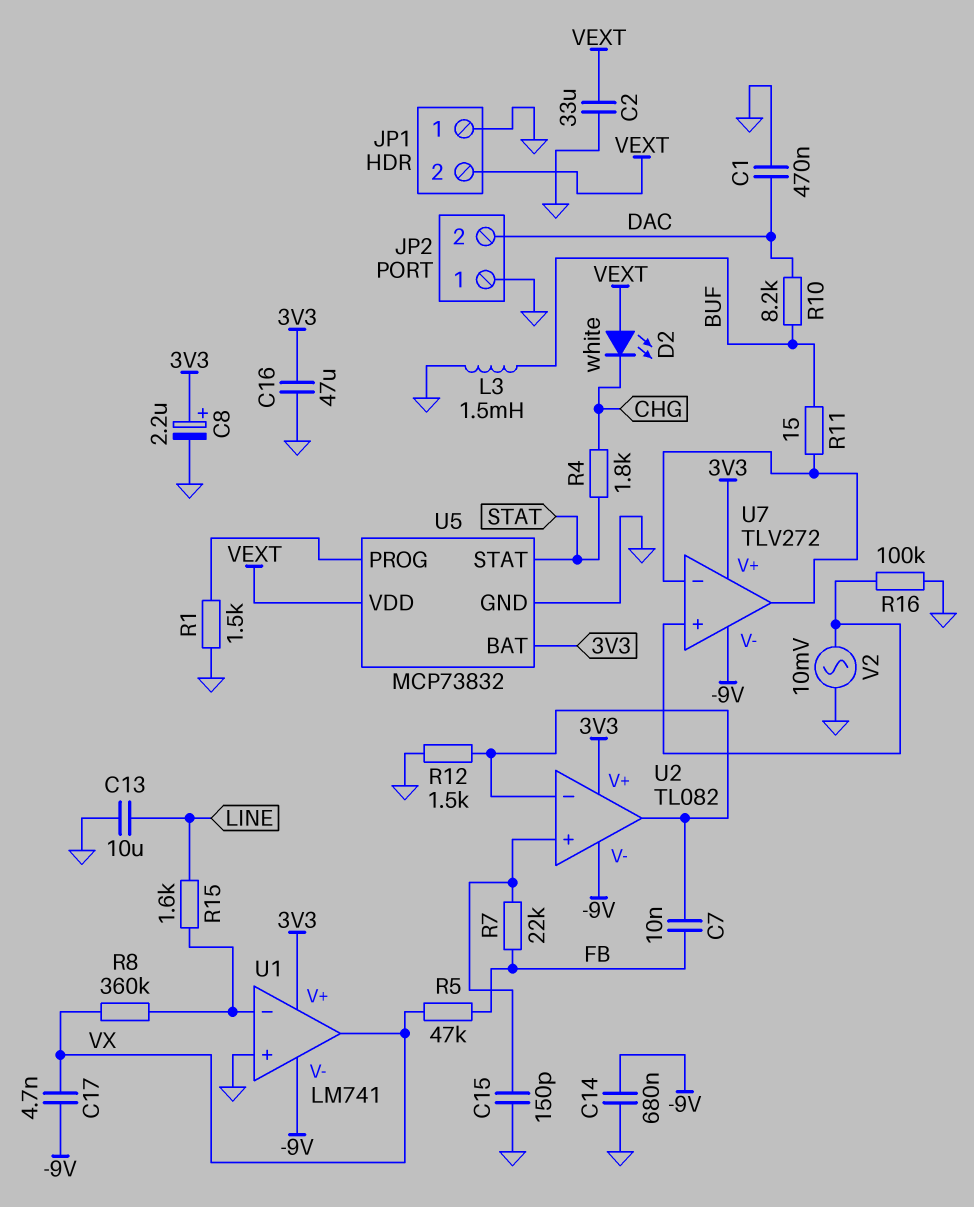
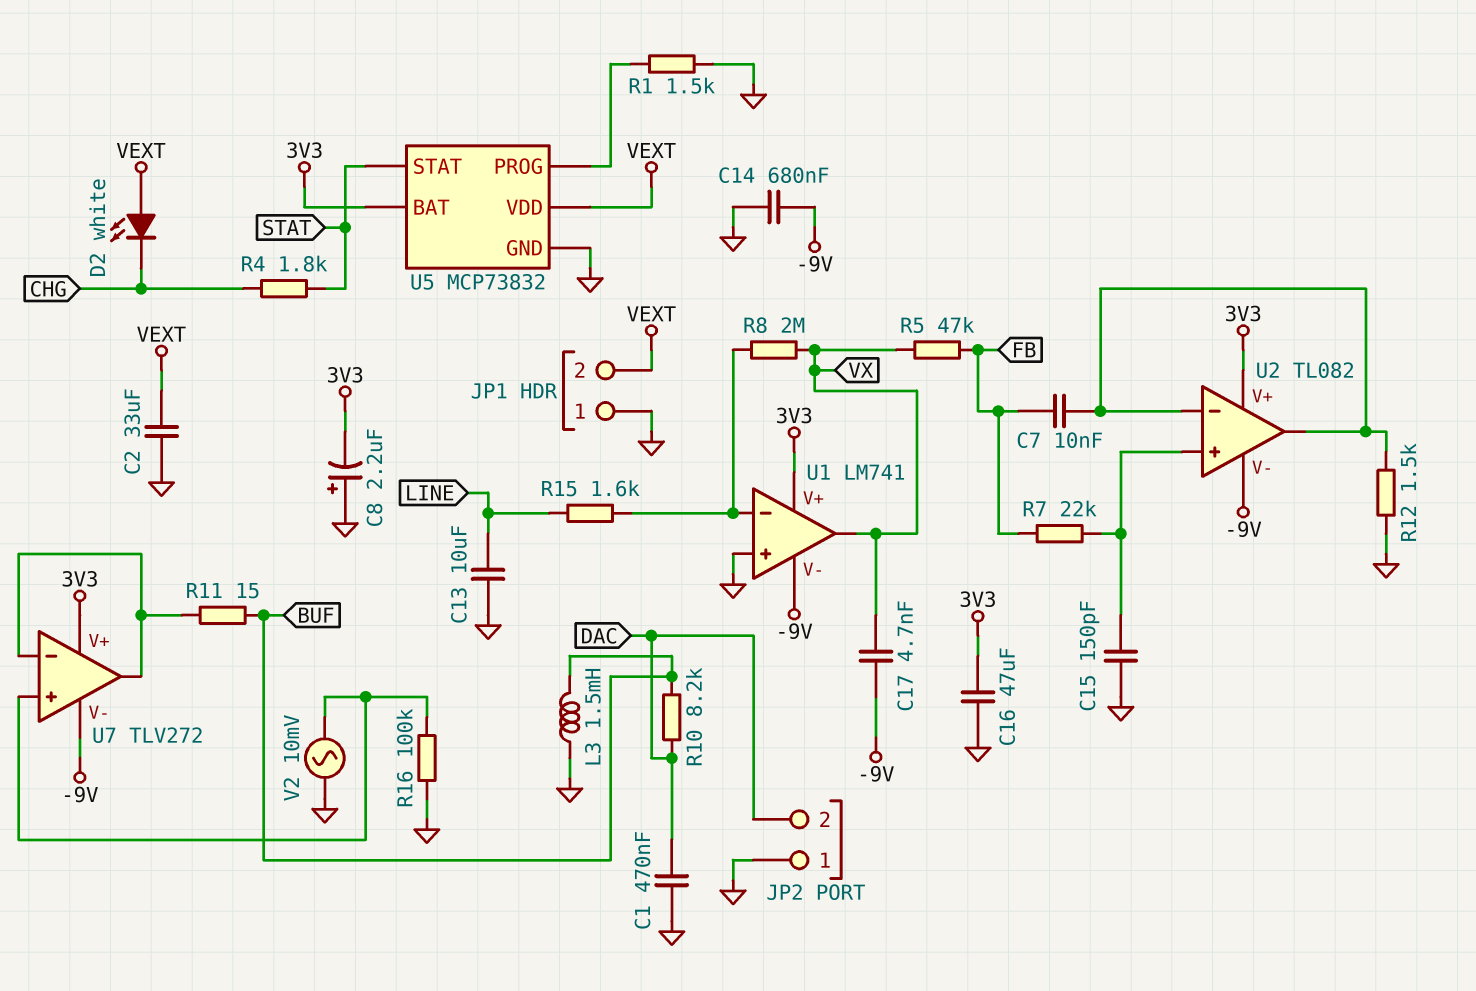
C8: 2.2uF (plus 3V3, minus GND) -> 2.2uF (plus GND, minus 3V3)
R8: 360k (U1/in-, VX) -> 2M (U1/in-, VX)

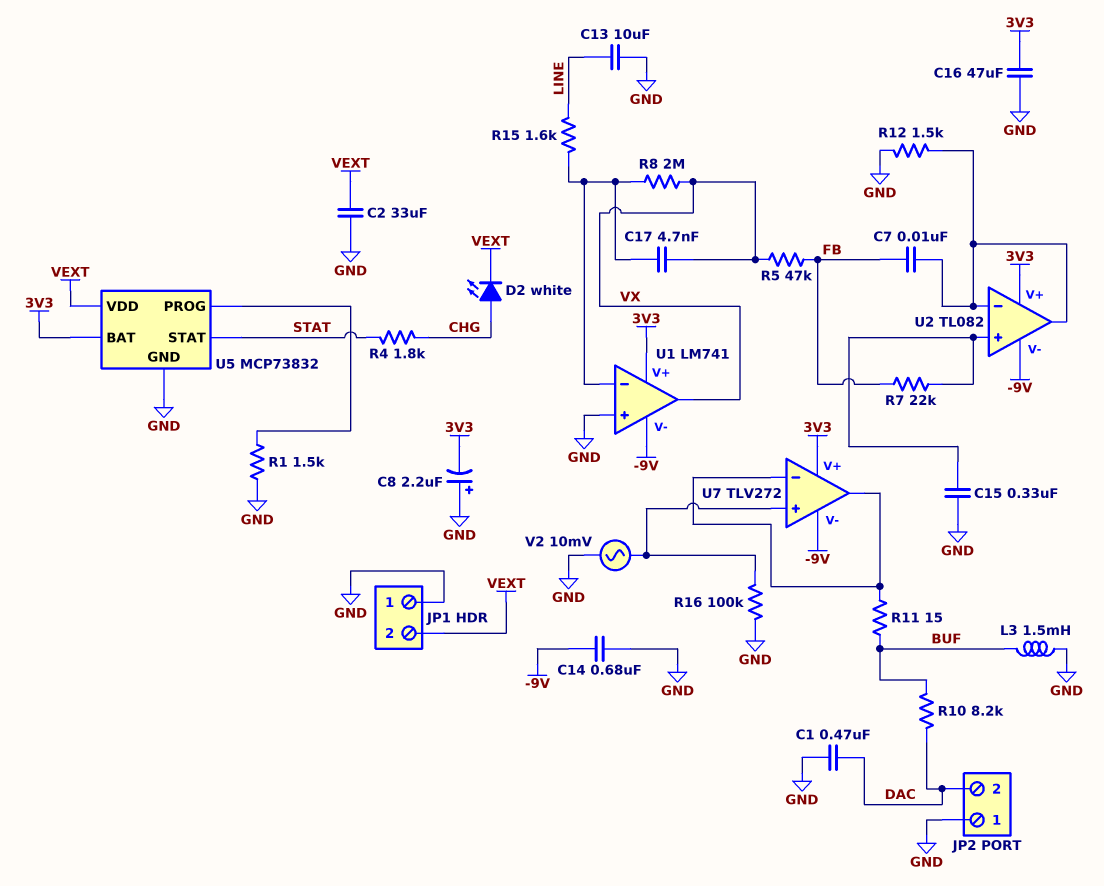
C15: 150pF (GND, U2/in+) -> 330nF (GND, U2/in+)
C17: 4.7nF (-9V, VX) -> 4.7nF (U1/in-, VX)
D2: LED white (A VEXT, K CHG) -> LED white (A CHG, K VEXT)

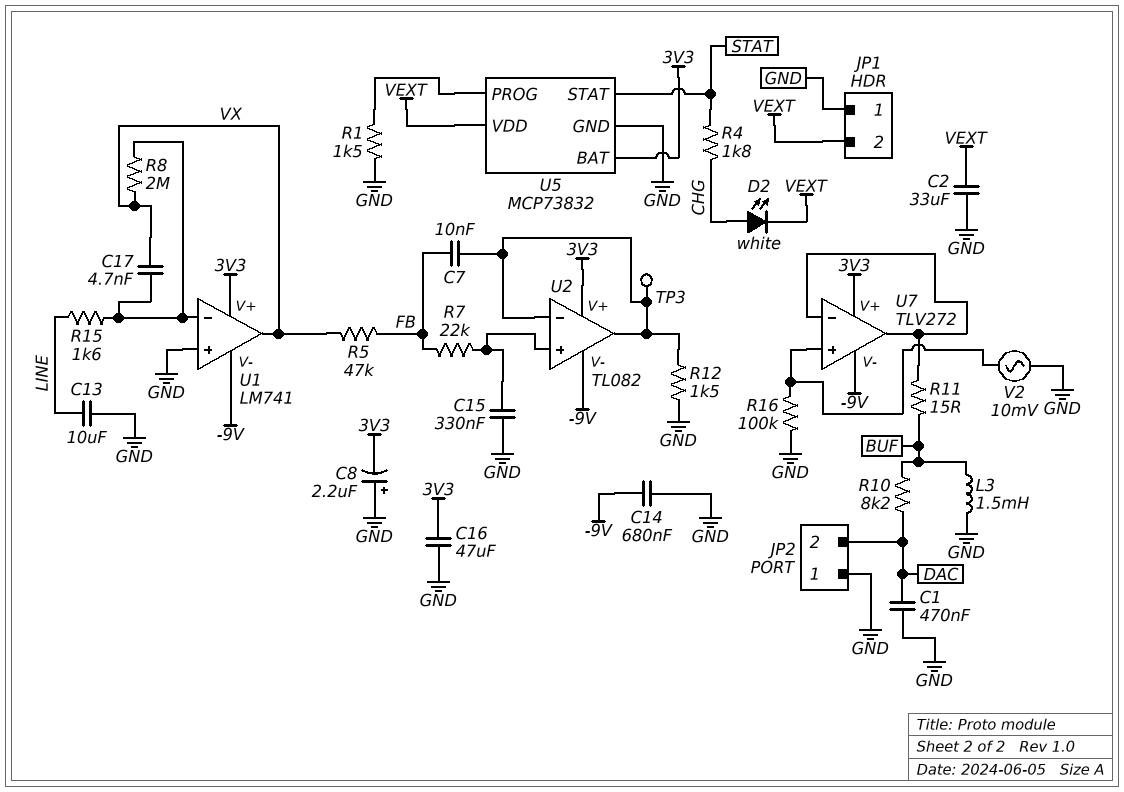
TP3: none -> test point (U2/in-)

